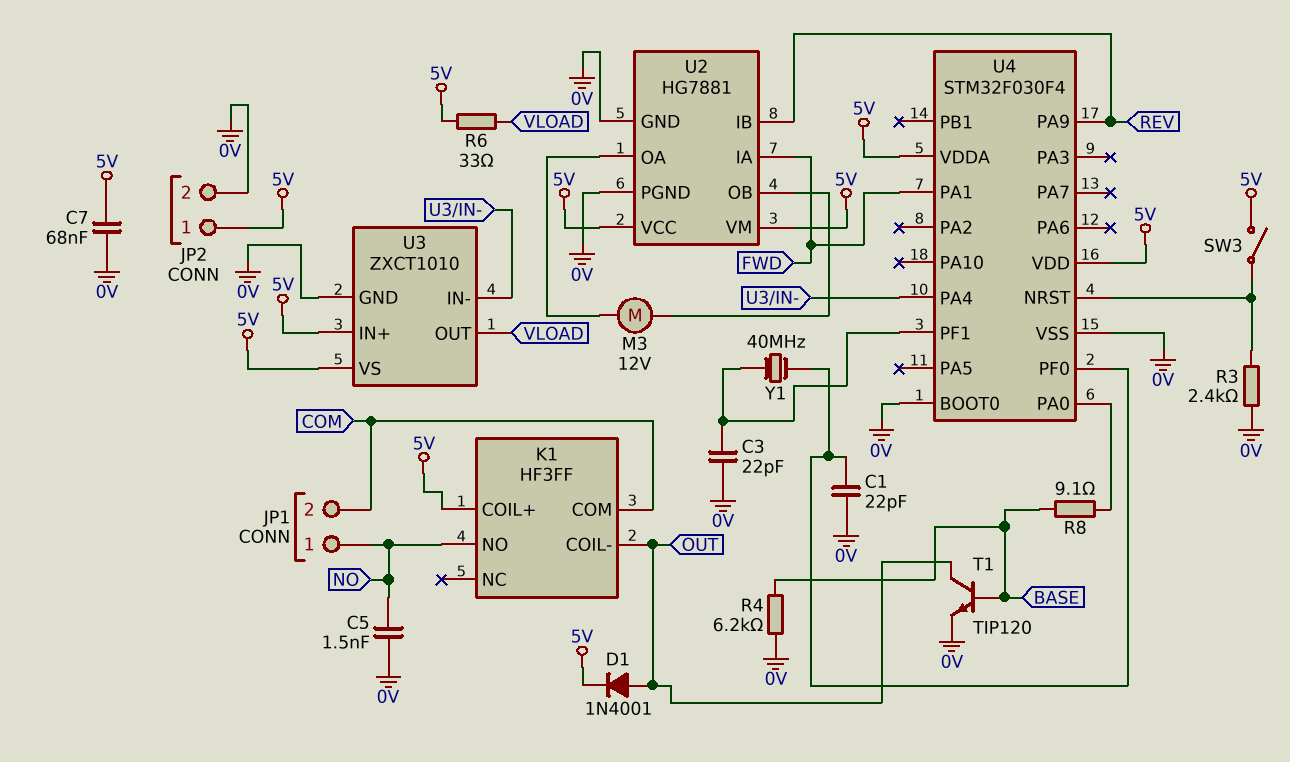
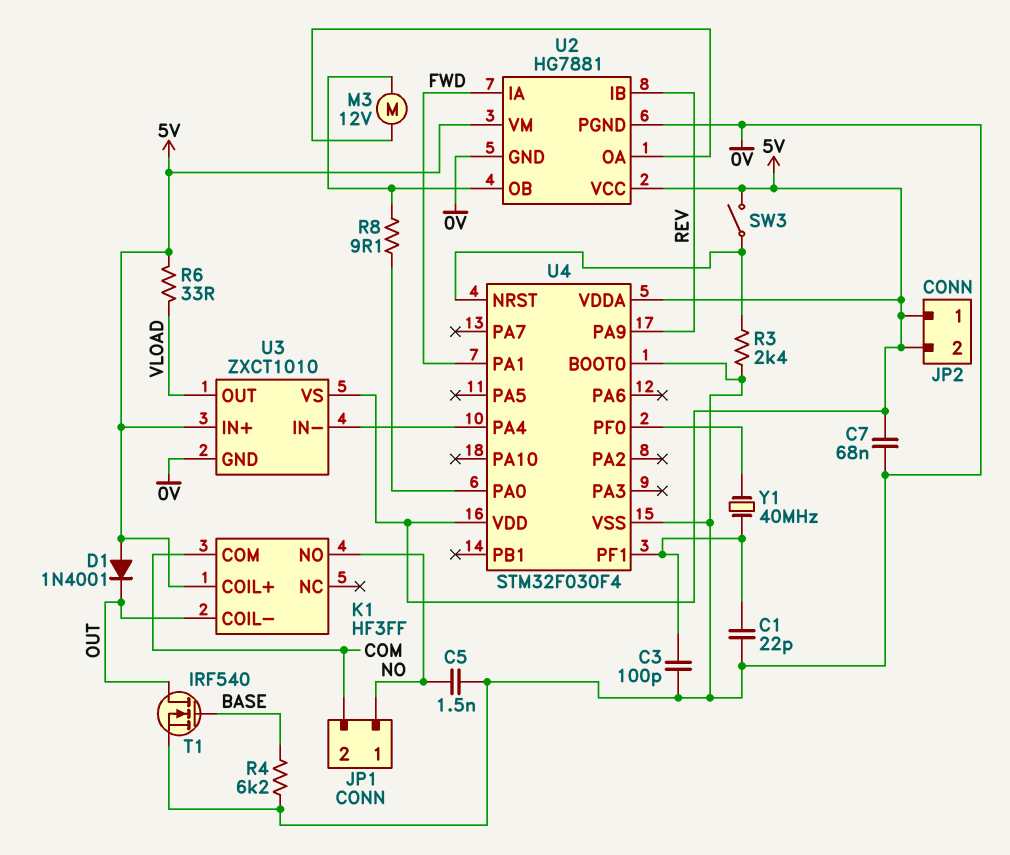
C1: 22pF (0V, U4/PF0) -> 22pF (0V, U4/PF1)
C3: 22pF (0V, U4/PF1) -> 100pF (0V, U4/PF1)
D1: diode 1N4001 (A OUT, K 5V) -> diode 1N4001 (A 5V, K OUT)
JP2 pin 2: 0V -> 5V
R8: 9.1 (BASE, U4/PA0) -> 9.1 (U2/OB, U4/PA0)
T1: NPN TIP120 (B BASE, C OUT, E 0V) -> NMOS IRF540 (G BASE, D OUT, S 0V)

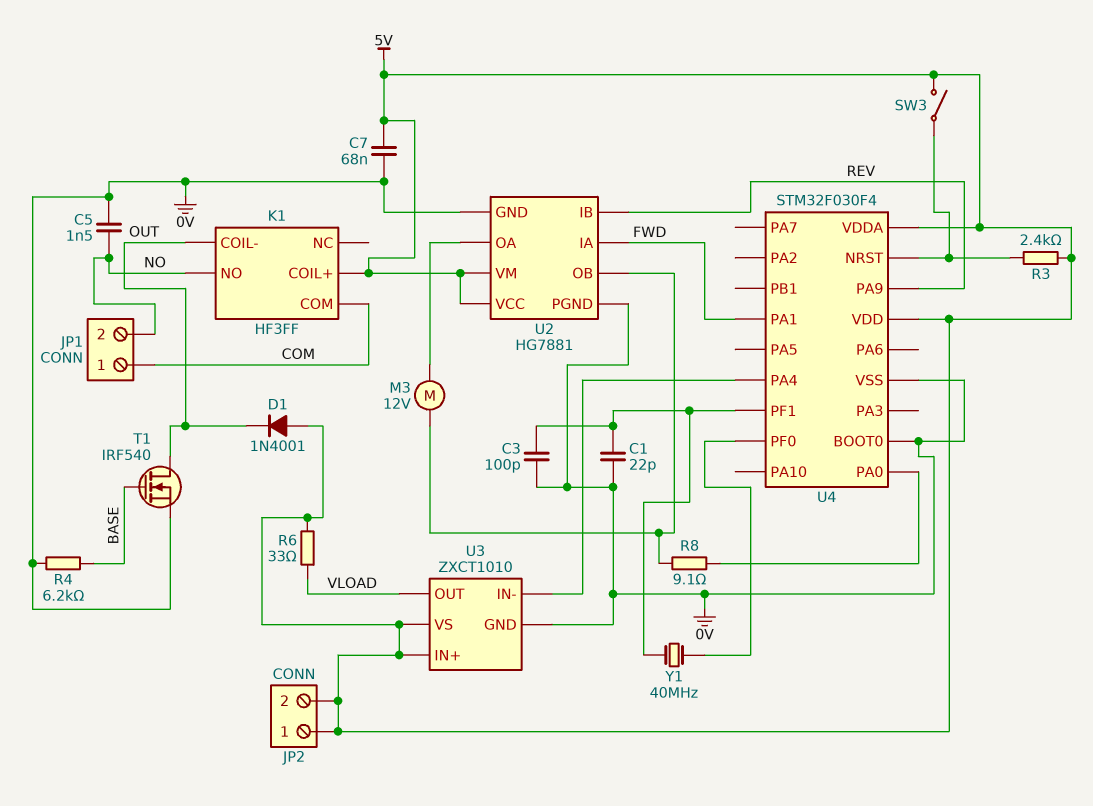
JP1 pin 1: NO -> COM
JP1 pin 2: COM -> NO
R3: 2.4k (0V, U4/NRST) -> 2.4k (5V, U4/NRST)

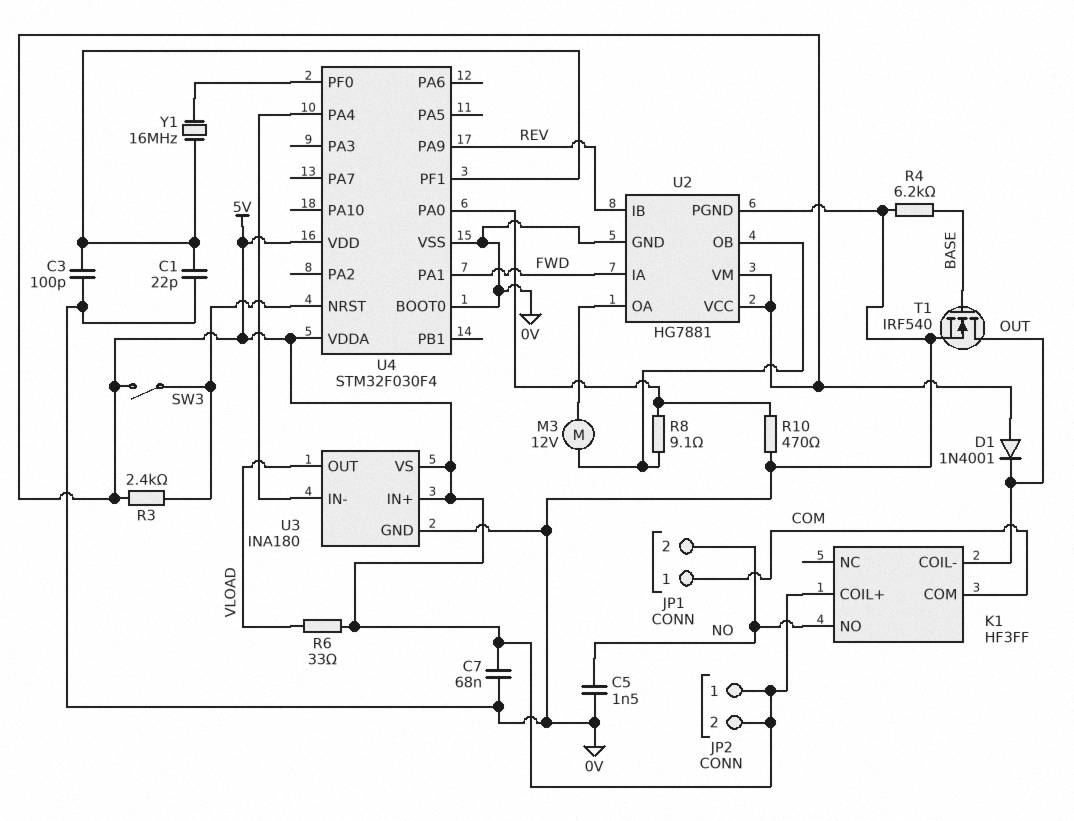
R10: none -> 470 (0V, U4/PA0)
U3: ZXCT1010 -> INA180
Y1: 40MHz (U4/PF0, U4/PF1) -> 16MHz (U4/PF0, U4/PF1)

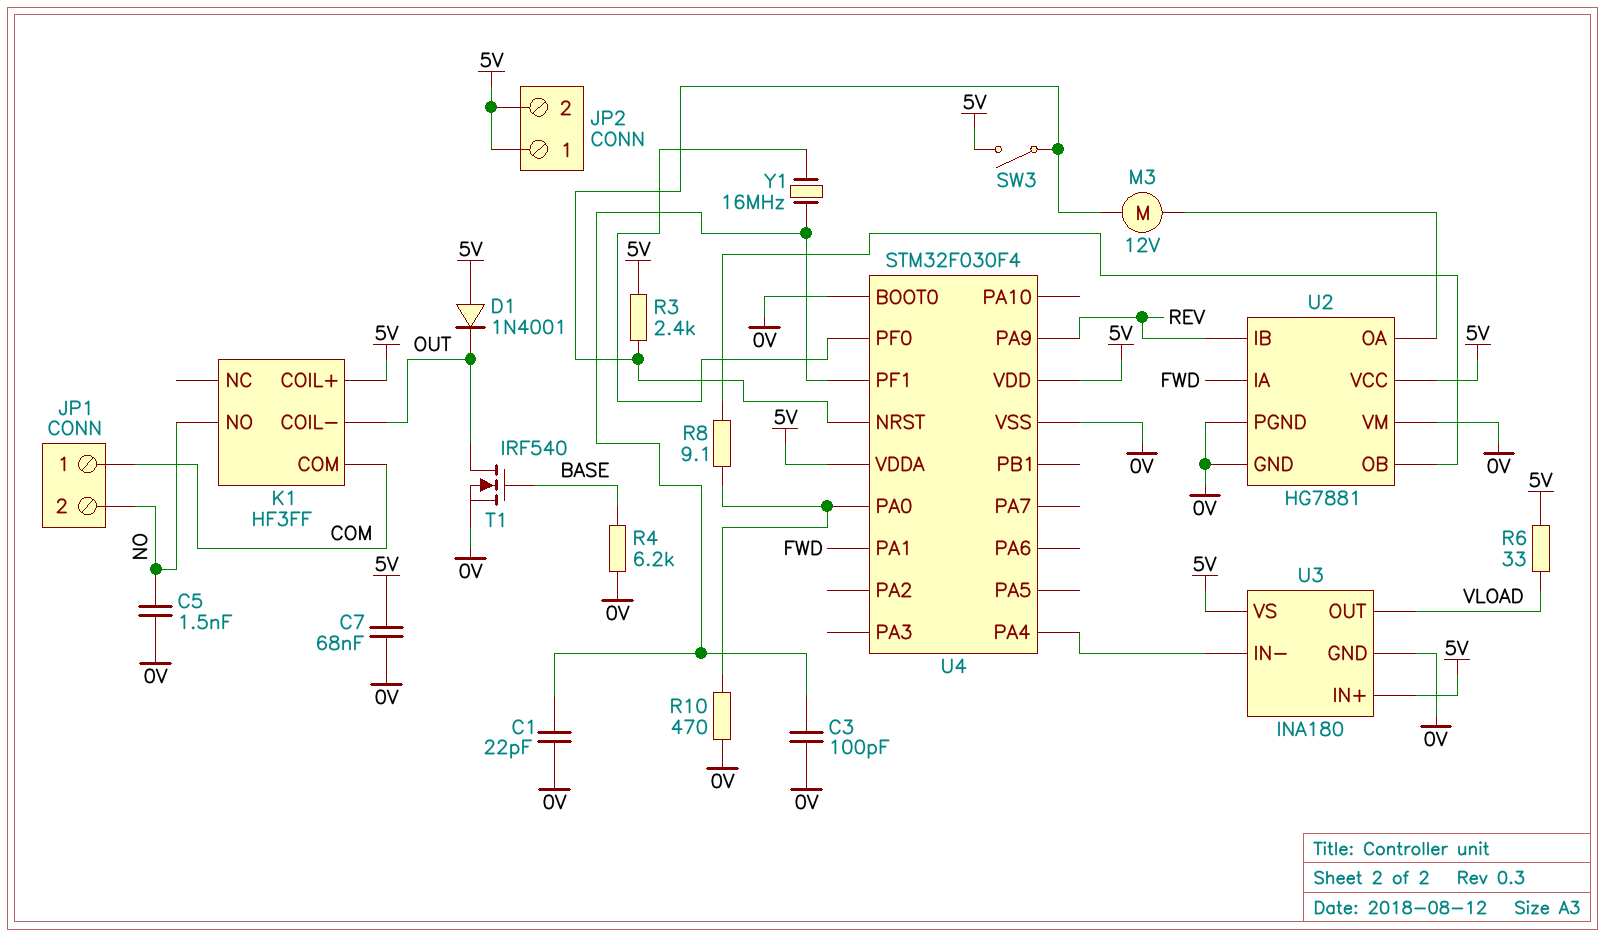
M3: motor 12V (U2/OA, U2/OB) -> motor 12V (U2/OA, U4/NRST)
U2 pin VM: 5V -> 0V

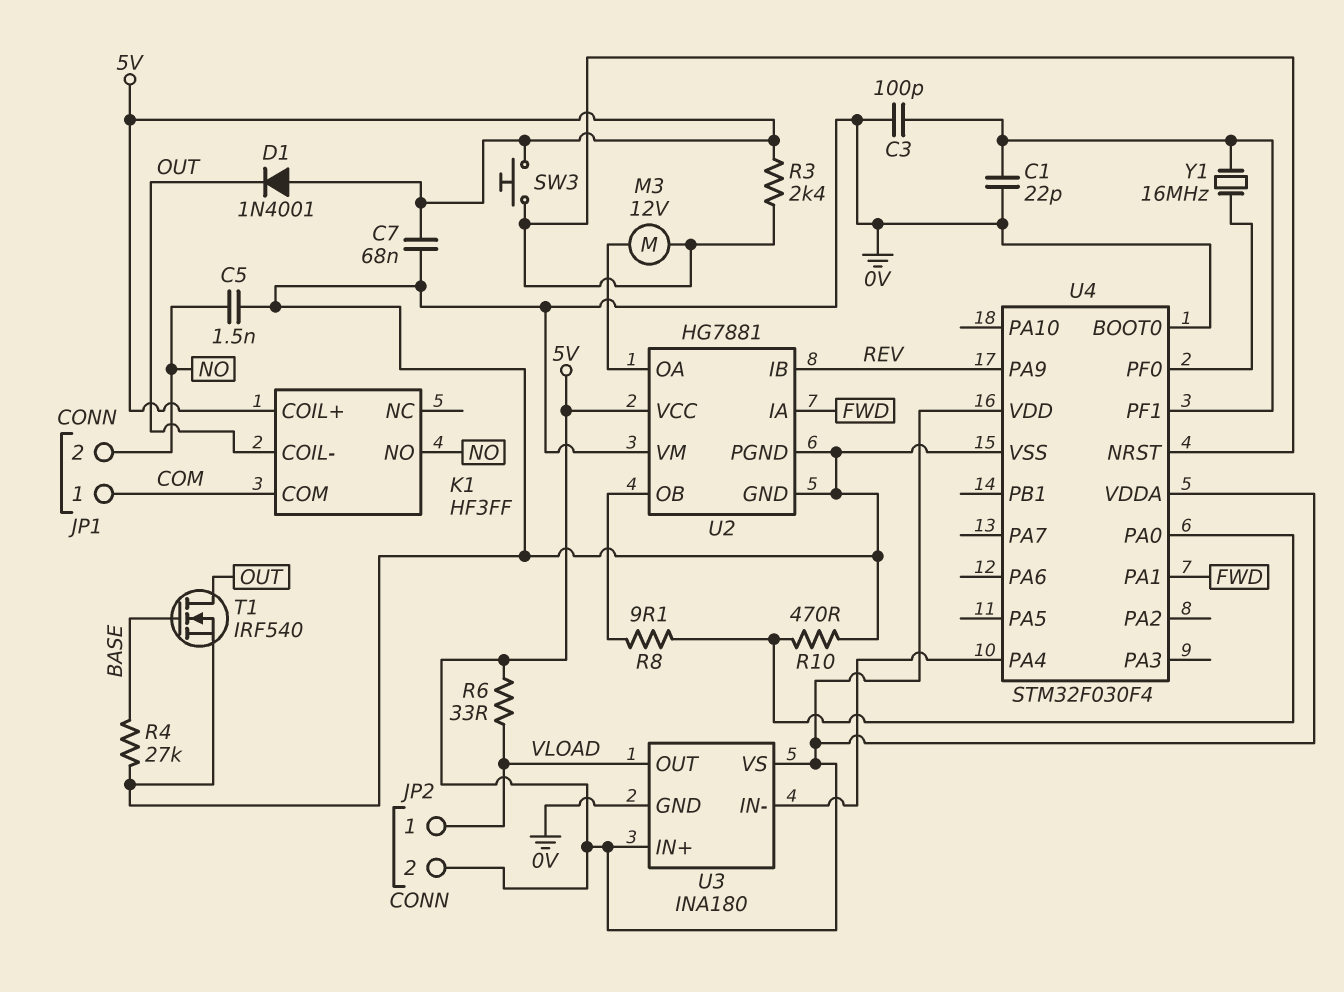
JP2 pin 1: 5V -> VLOAD
R4: 6.2k (0V, BASE) -> 27k (0V, BASE)
SW3: switch (5V, U4/NRST) -> button (5V, U4/NRST)

